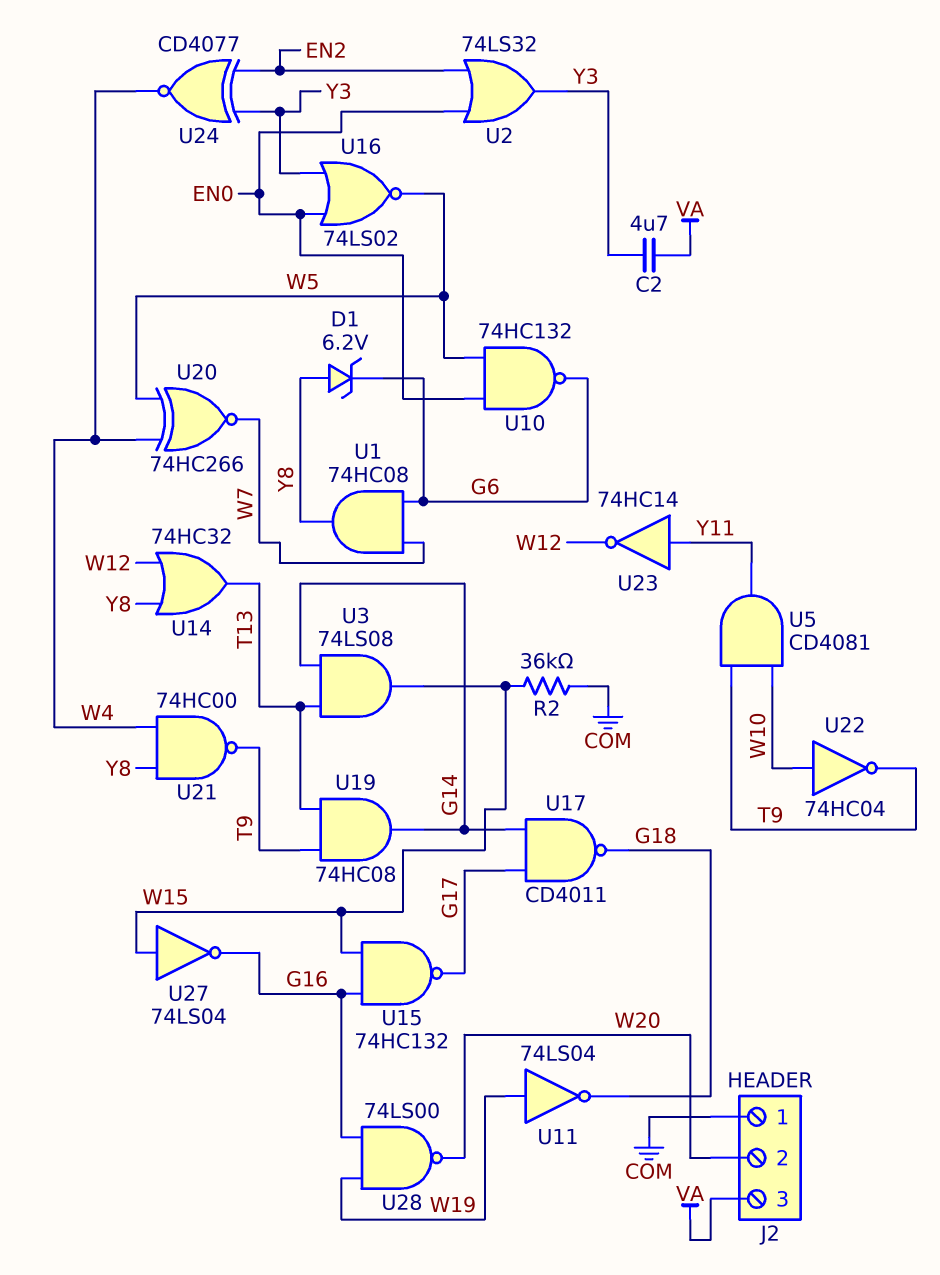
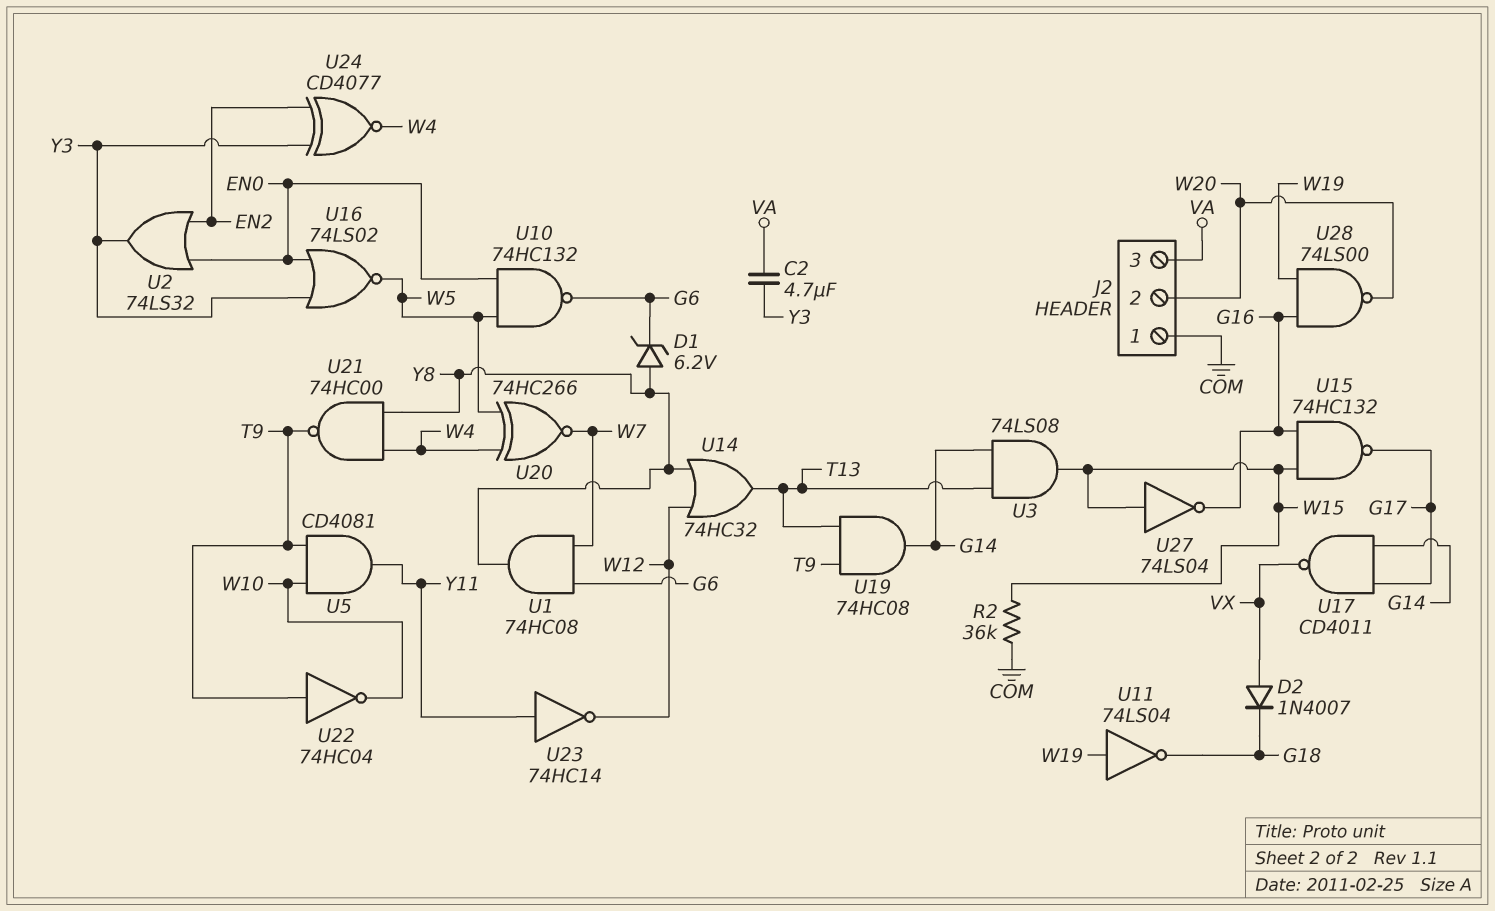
D2: none -> diode 1N4007 (A VX, K G18)
U17: NAND CD4011 (in G14, in G17, out G18) -> NAND CD4011 (in G14, in G17, out VX)
U22: NOT 74HC04 (in W10, out T9) -> NOT 74HC04 (in T9, out W10)

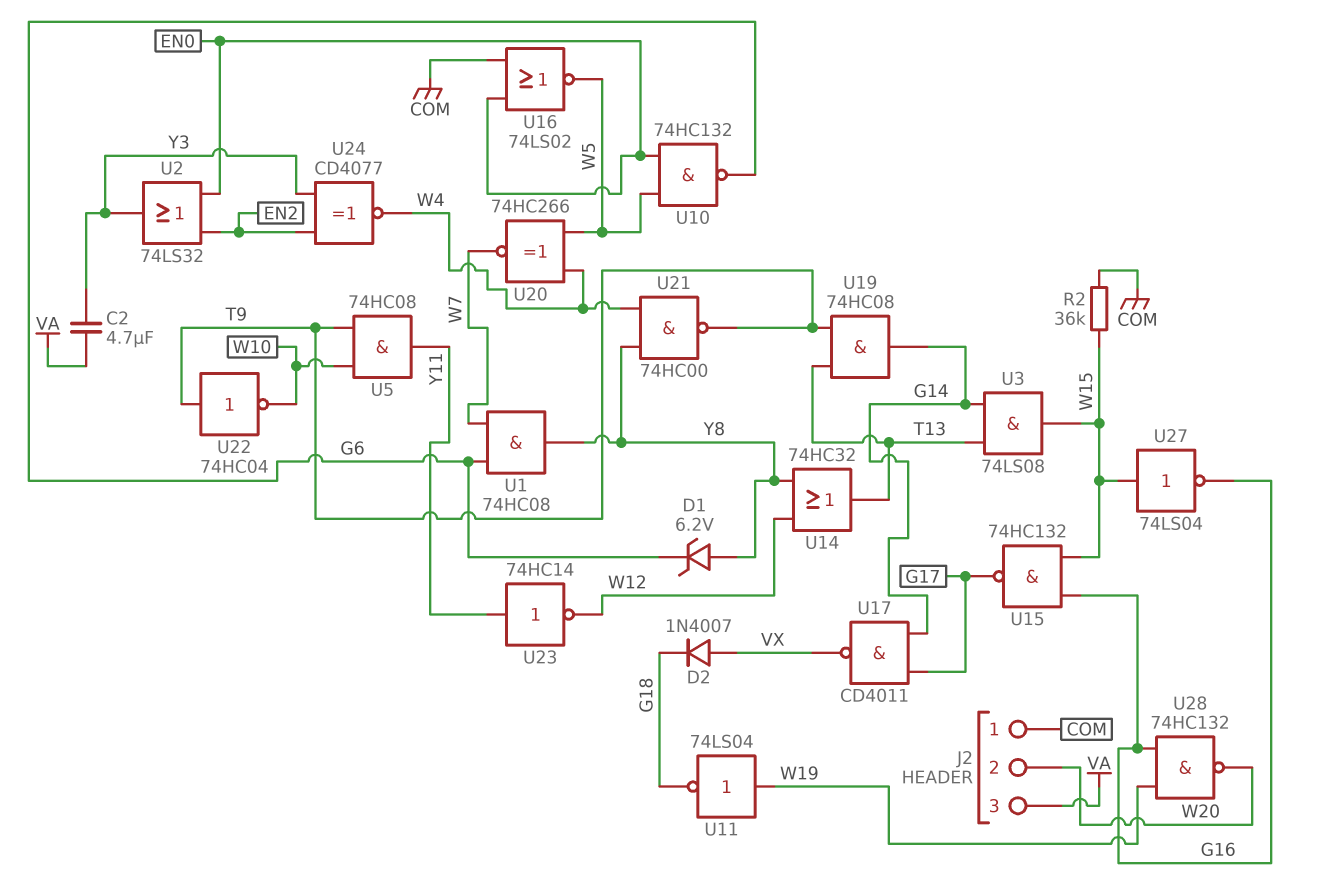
U5: AND CD4081 (in T9, in W10, out Y11) -> AND 74HC08 (in T9, in W10, out Y11)
U16: NOR 74LS02 (in EN0, in Y3, out W5) -> NOR 74LS02 (in COM, in EN0, out W5)
U28: NAND 74LS00 (in G16, in W19, out W20) -> NAND 74HC132 (in G16, in W19, out W20)

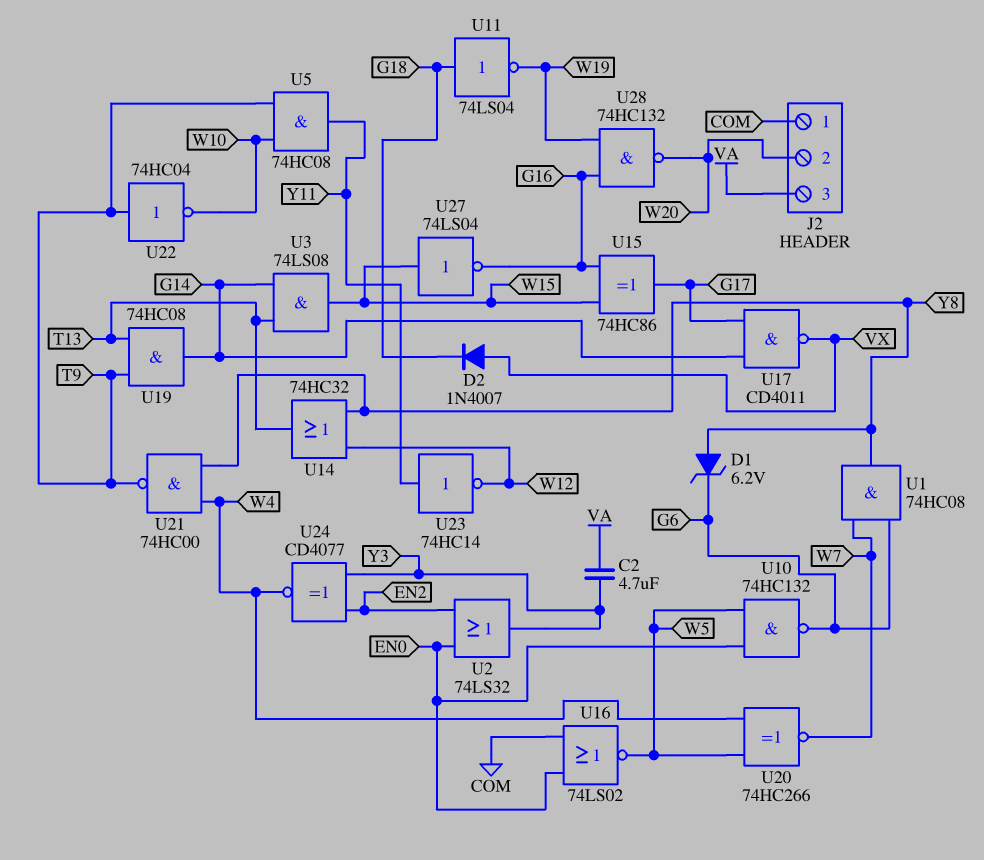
R2: 36k (COM, W15) -> none
U11: NOT 74LS04 (in W19, out G18) -> NOT 74LS04 (in G18, out W19)
U15: NAND 74HC132 (in G16, in W15, out G17) -> XOR 74HC86 (in G16, in W15, out G17)

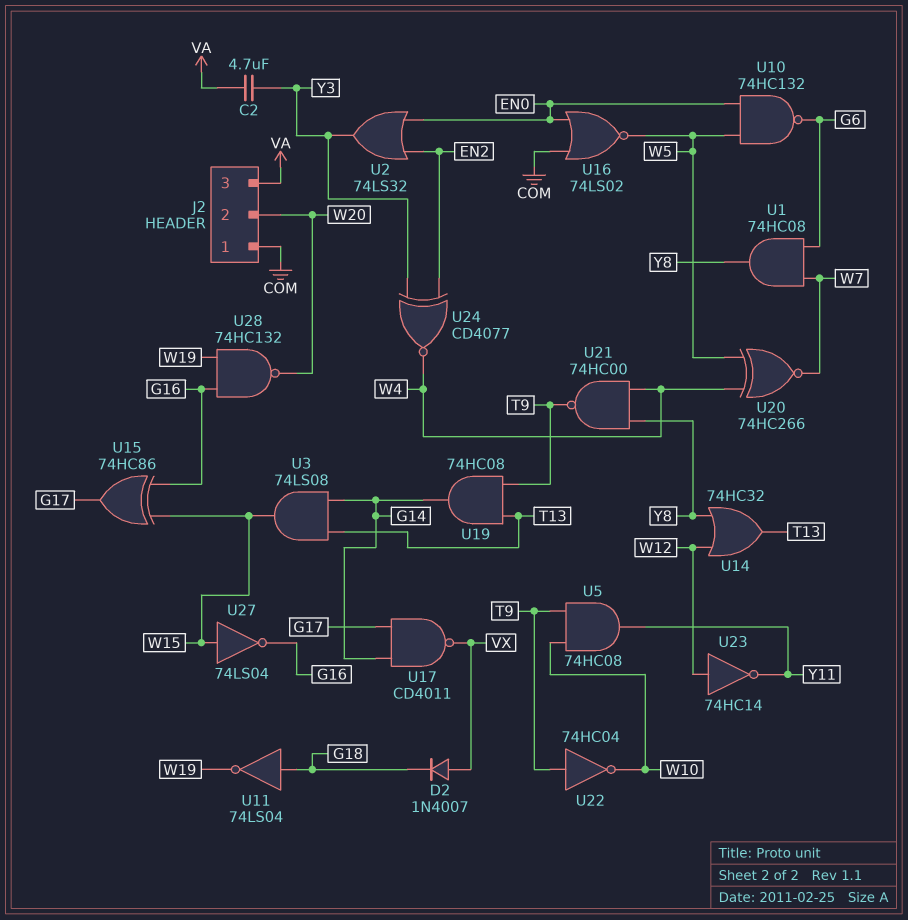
D1: zener 6.2V (A Y8, K G6) -> none
U23: NOT 74HC14 (in Y11, out W12) -> NOT 74HC14 (in W12, out Y11)

